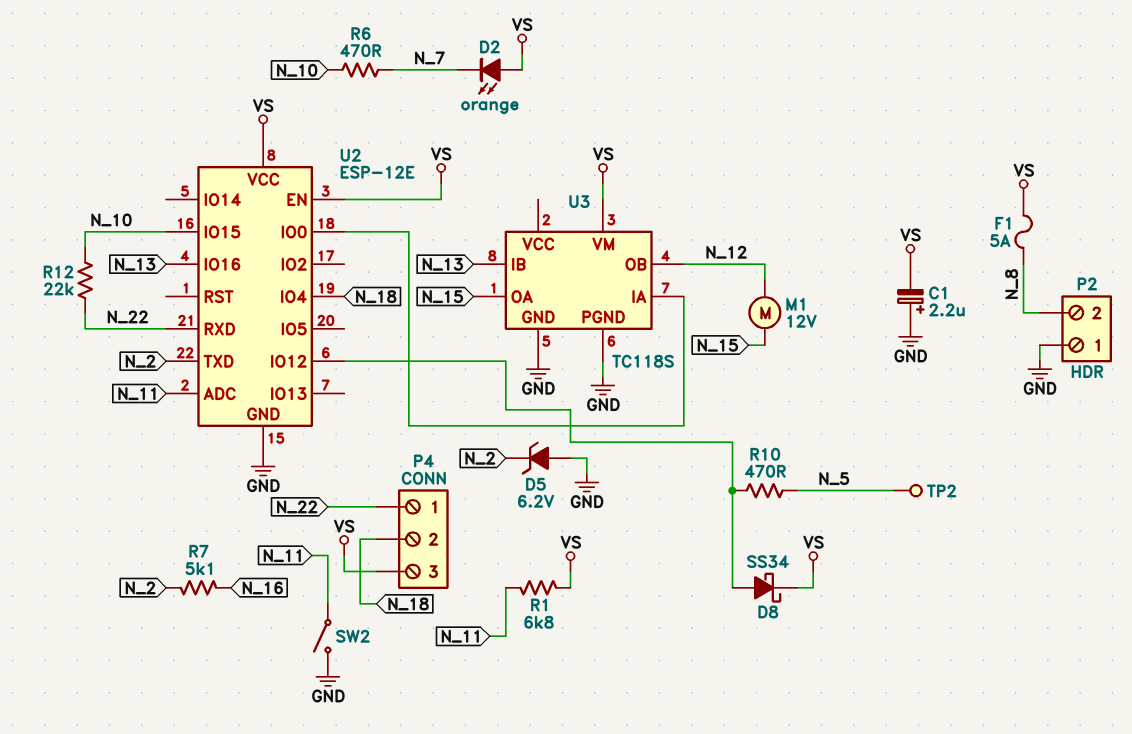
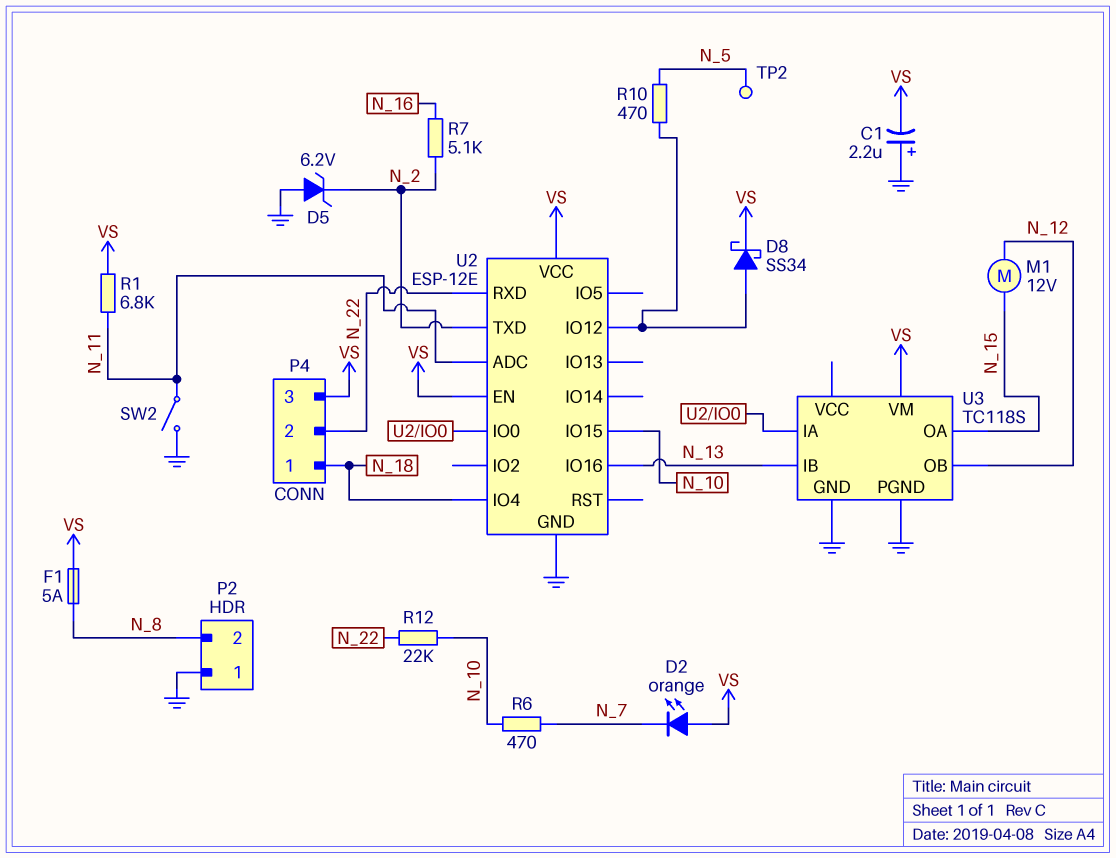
P4 pin 1: N_22 -> N_18
P4 pin 2: N_18 -> N_22

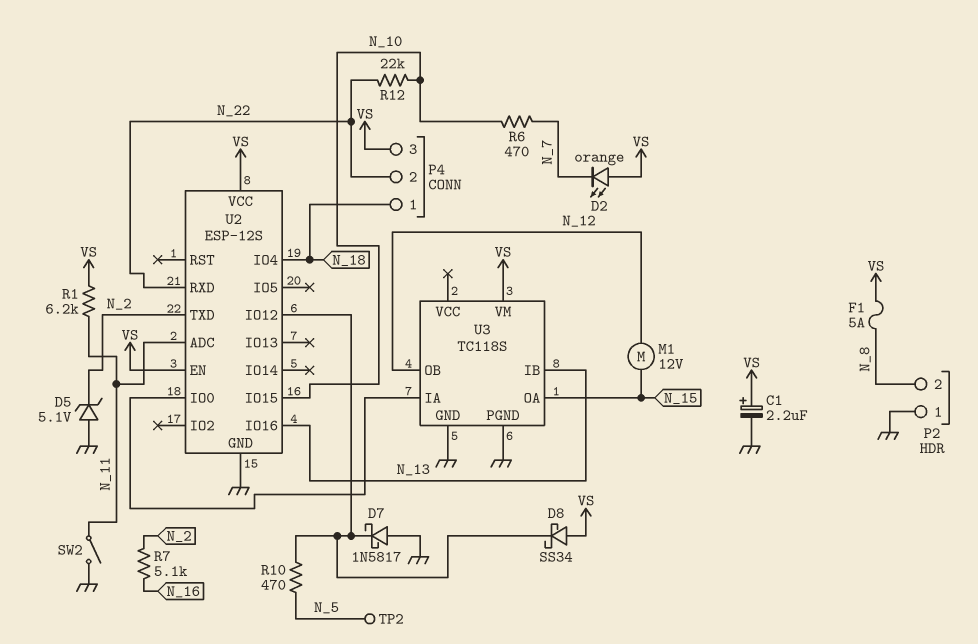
C1: 2.2uF (plus GND, minus VS) -> 2.2uF (plus VS, minus GND)
D5: zener 6.2V (A GND, K N_2) -> zener 5.1V (A GND, K N_2)
D7: none -> schottky 1N5817 (A GND, K U2/IO12)
D8: schottky SS34 (A U2/IO12, K VS) -> schottky SS34 (A VS, K U2/IO12)
R1: 6.8k (N_11, VS) -> 6.2k (N_11, VS)
U2: ESP-12E -> ESP-12S

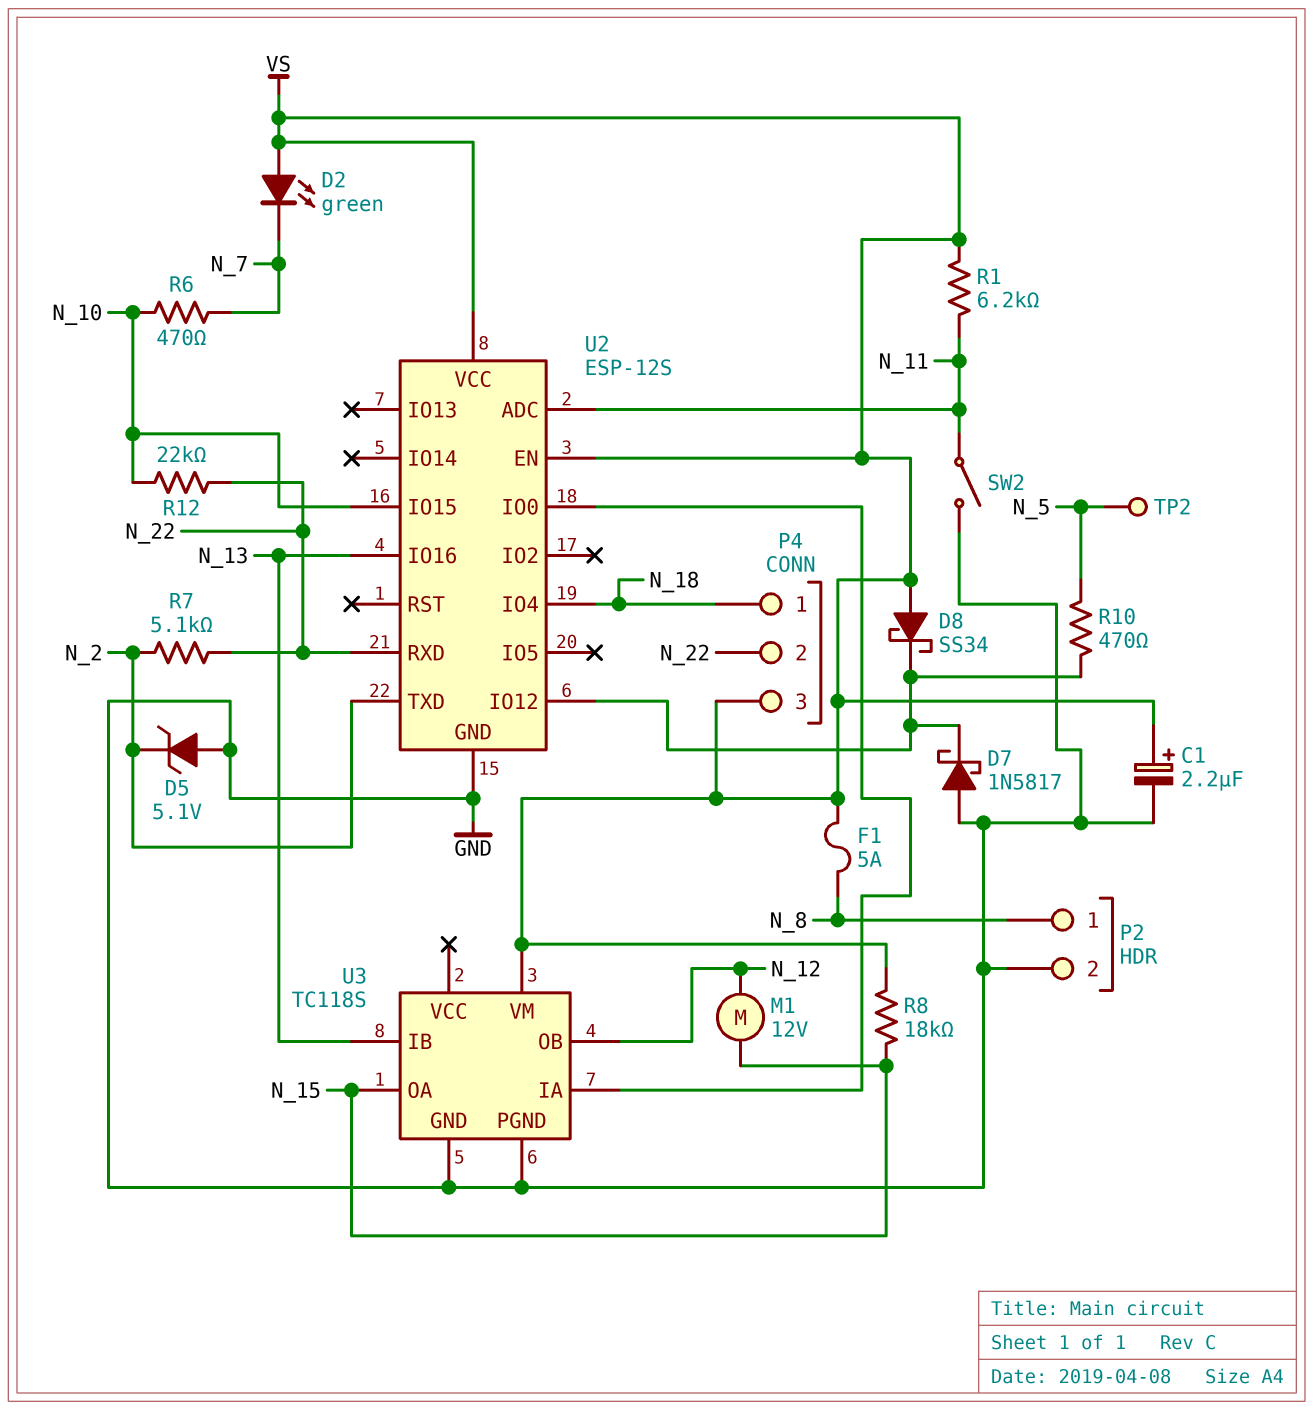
D2: LED orange (A VS, K N_7) -> LED green (A VS, K N_7)
P2 pin 1: GND -> N_8
P2 pin 2: N_8 -> GND
R7: 5.1k (N_2, N_16) -> 5.1k (N_2, N_22)
R8: none -> 18k (N_15, VS)

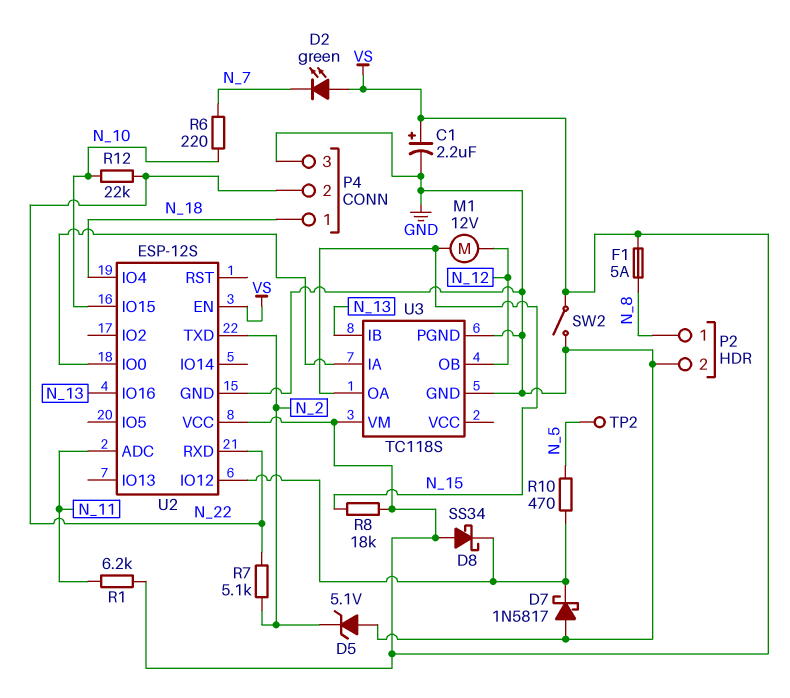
P4 pin 3: VS -> GND
R6: 470 (N_7, N_10) -> 220 (N_7, N_10)
SW2: switch (GND, N_11) -> switch (GND, VS)

